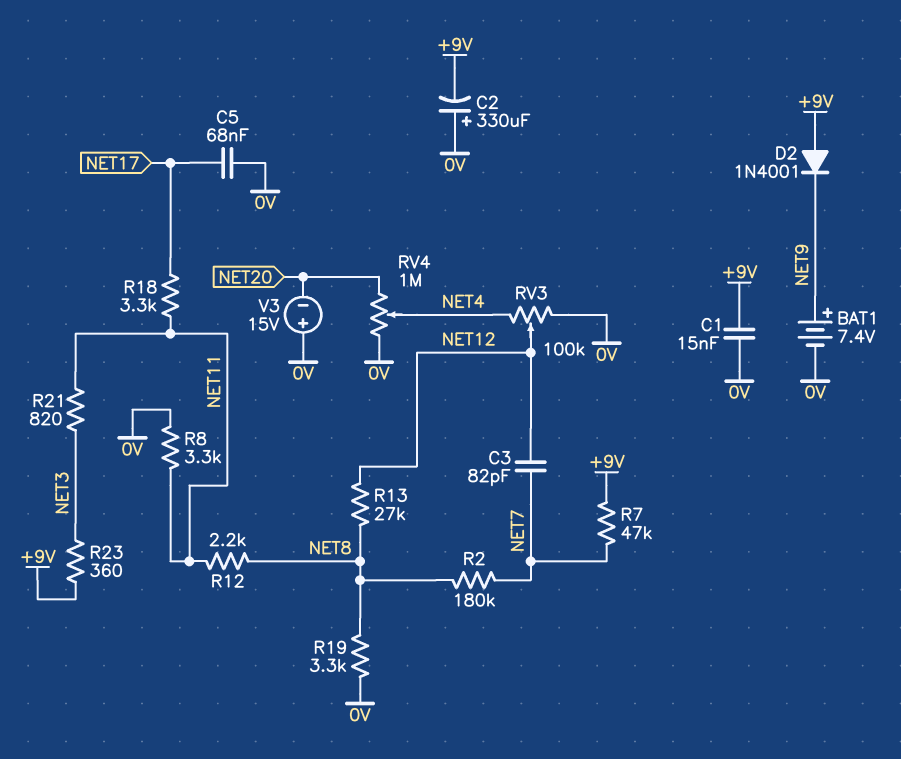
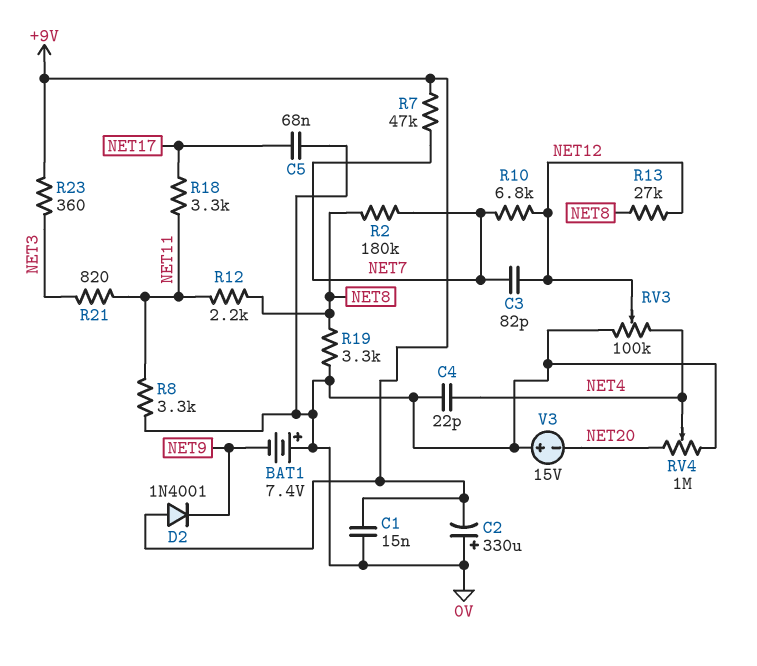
BAT1: 7.4V (plus NET9, minus 0V) -> 7.4V (plus 0V, minus NET9)
C4: none -> 22pF (0V, NET4)
R10: none -> 6.8k (NET7, NET12)

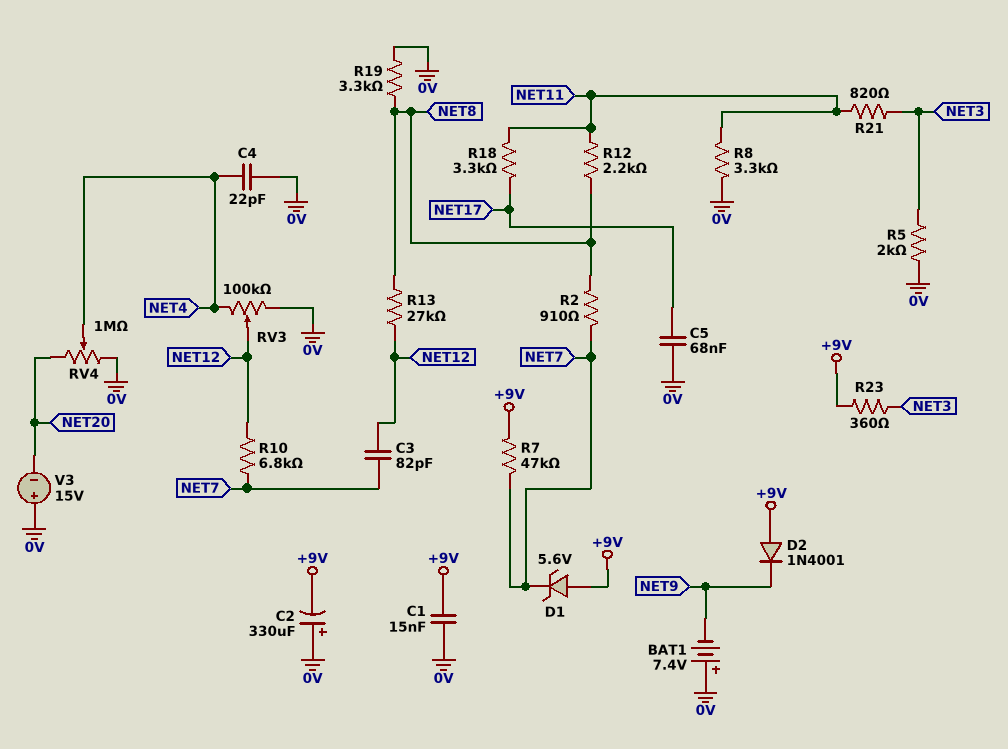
D1: none -> zener 5.6V (A +9V, K NET7)
R2: 180k (NET7, NET8) -> 910 (NET7, NET8)
R5: none -> 2k (0V, NET3)

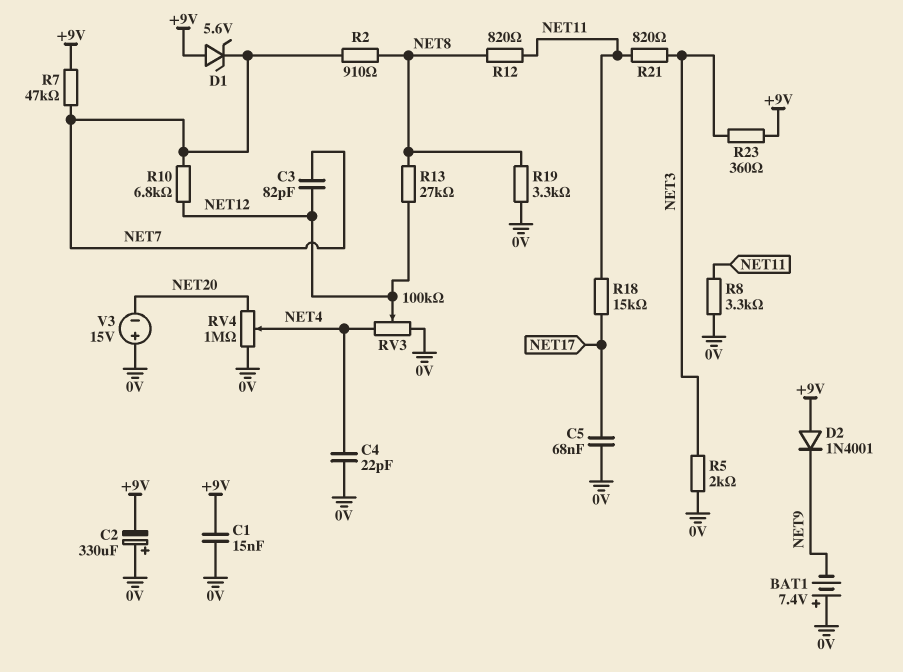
R12: 2.2k (NET8, NET11) -> 820 (NET8, NET11)
R18: 3.3k (NET11, NET17) -> 15k (NET11, NET17)

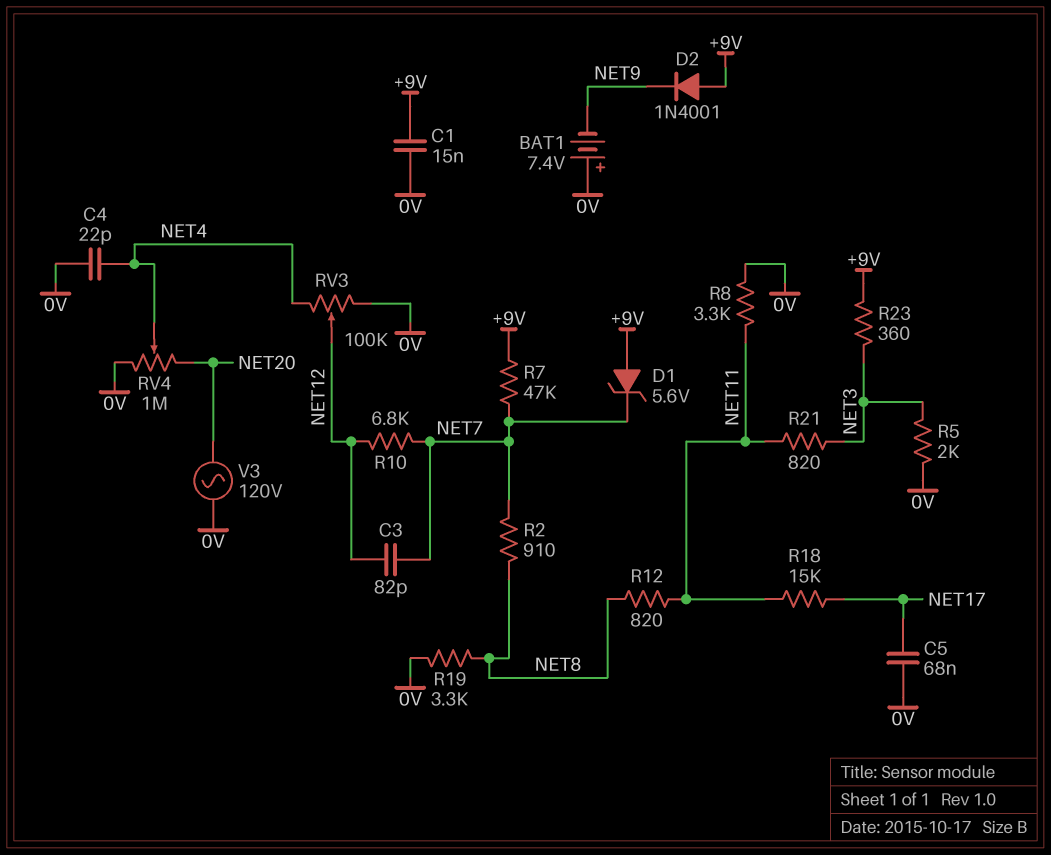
C2: 330uF (plus 0V, minus +9V) -> none
R13: 27k (NET8, NET12) -> none
V3: 15V (plus 0V, minus NET20) -> AC 120V (0V, NET20)

